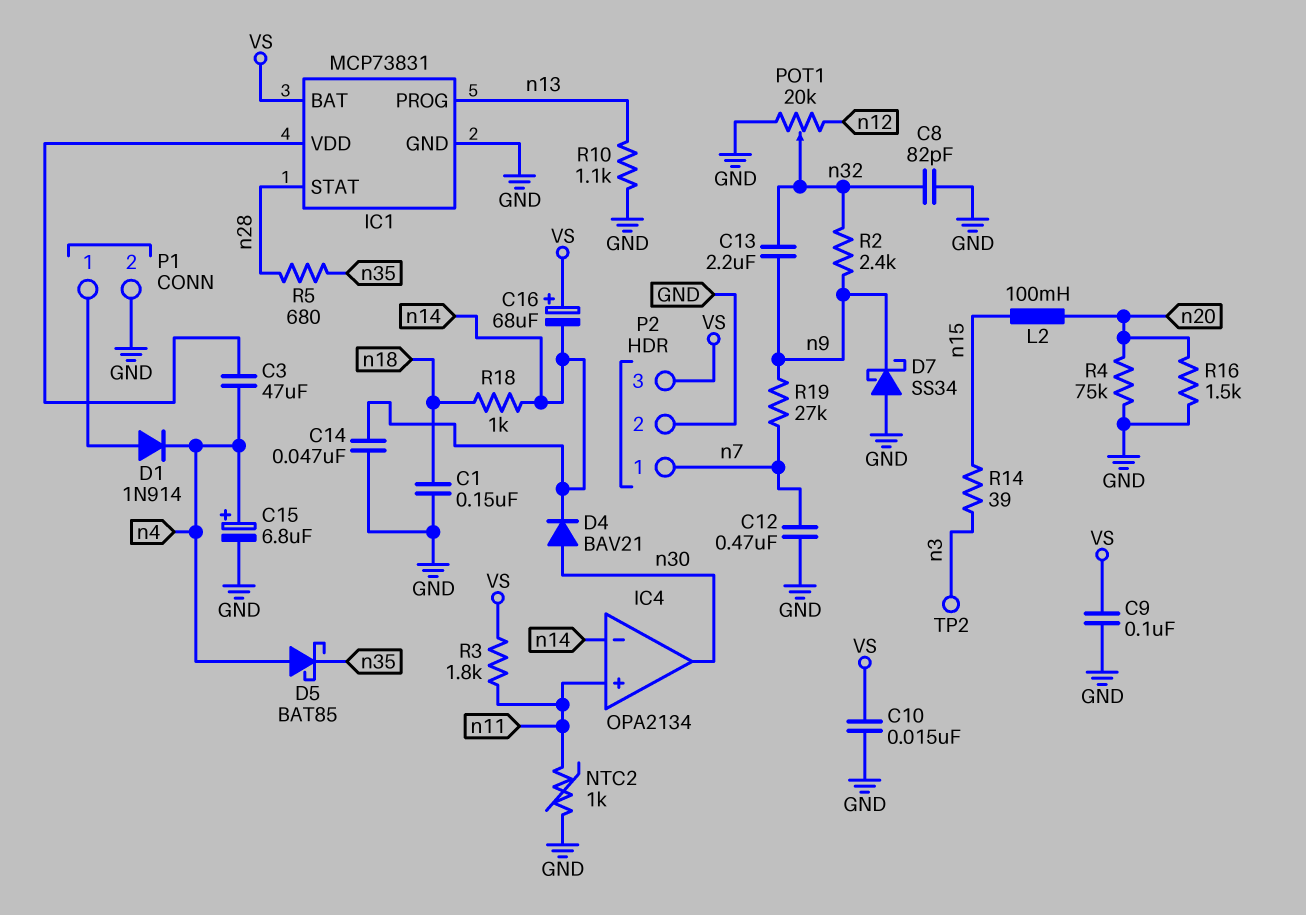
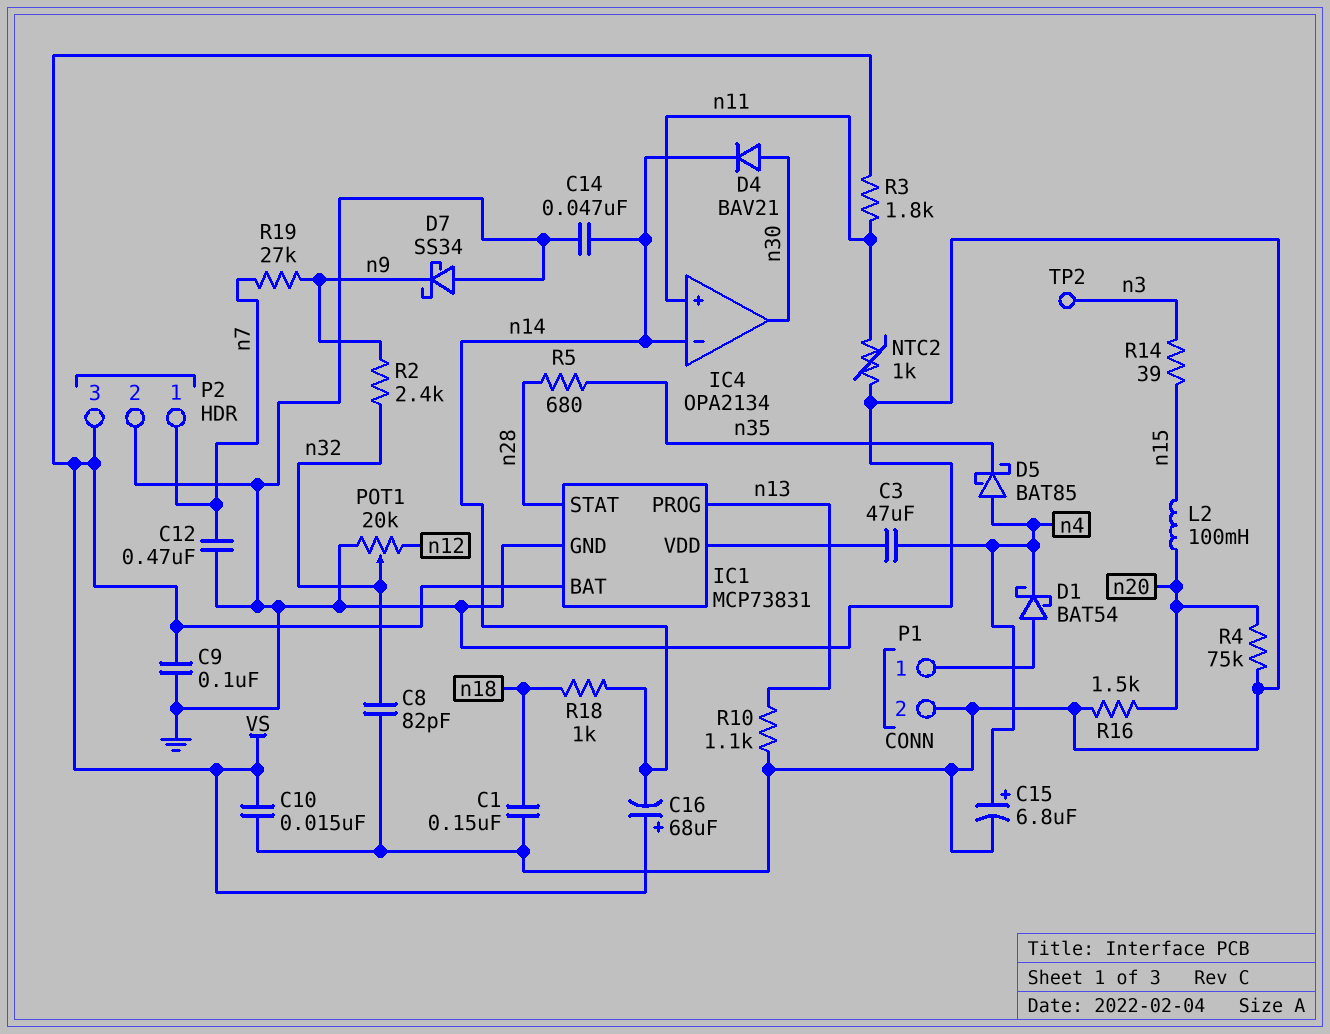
C13: 2.2uF (n9, n32) -> none
D1: diode 1N914 (A P1/1, K n4) -> schottky BAT54 (A P1/1, K n4)

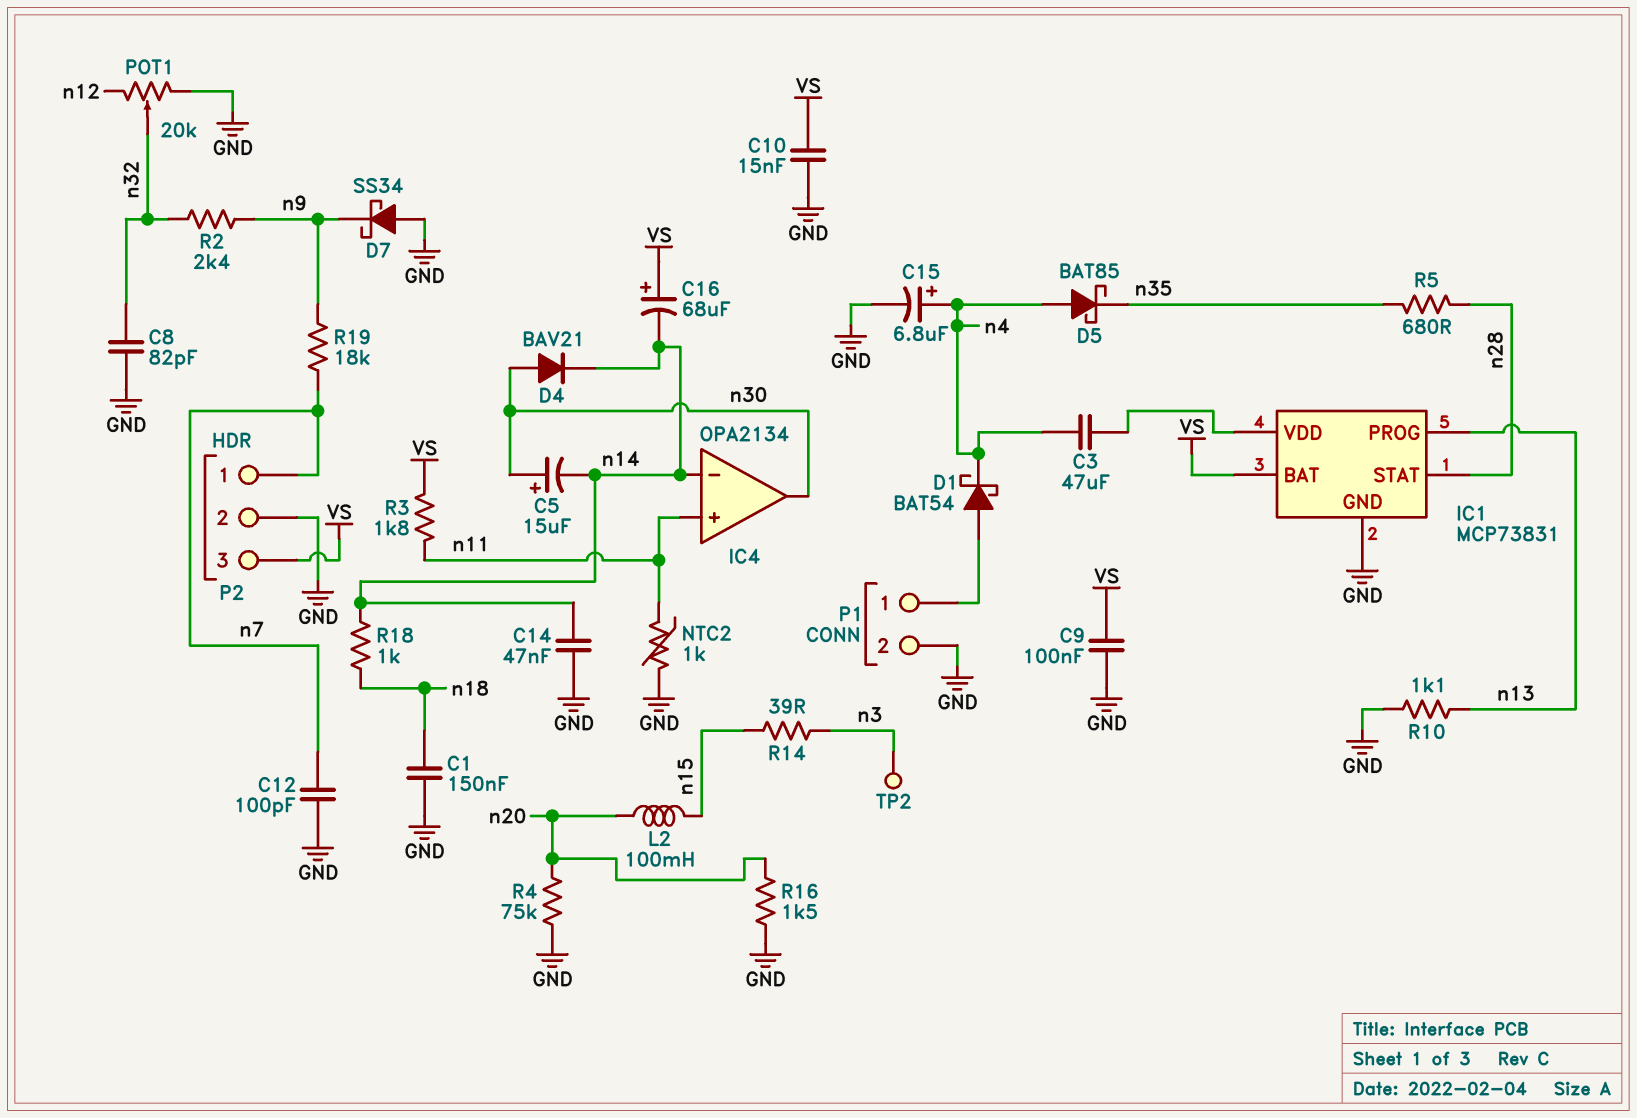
C5: none -> 15uF (plus n30, minus n14)
C12: 470nF (GND, n7) -> 100pF (GND, n7)
R19: 27k (n7, n9) -> 18k (n7, n9)

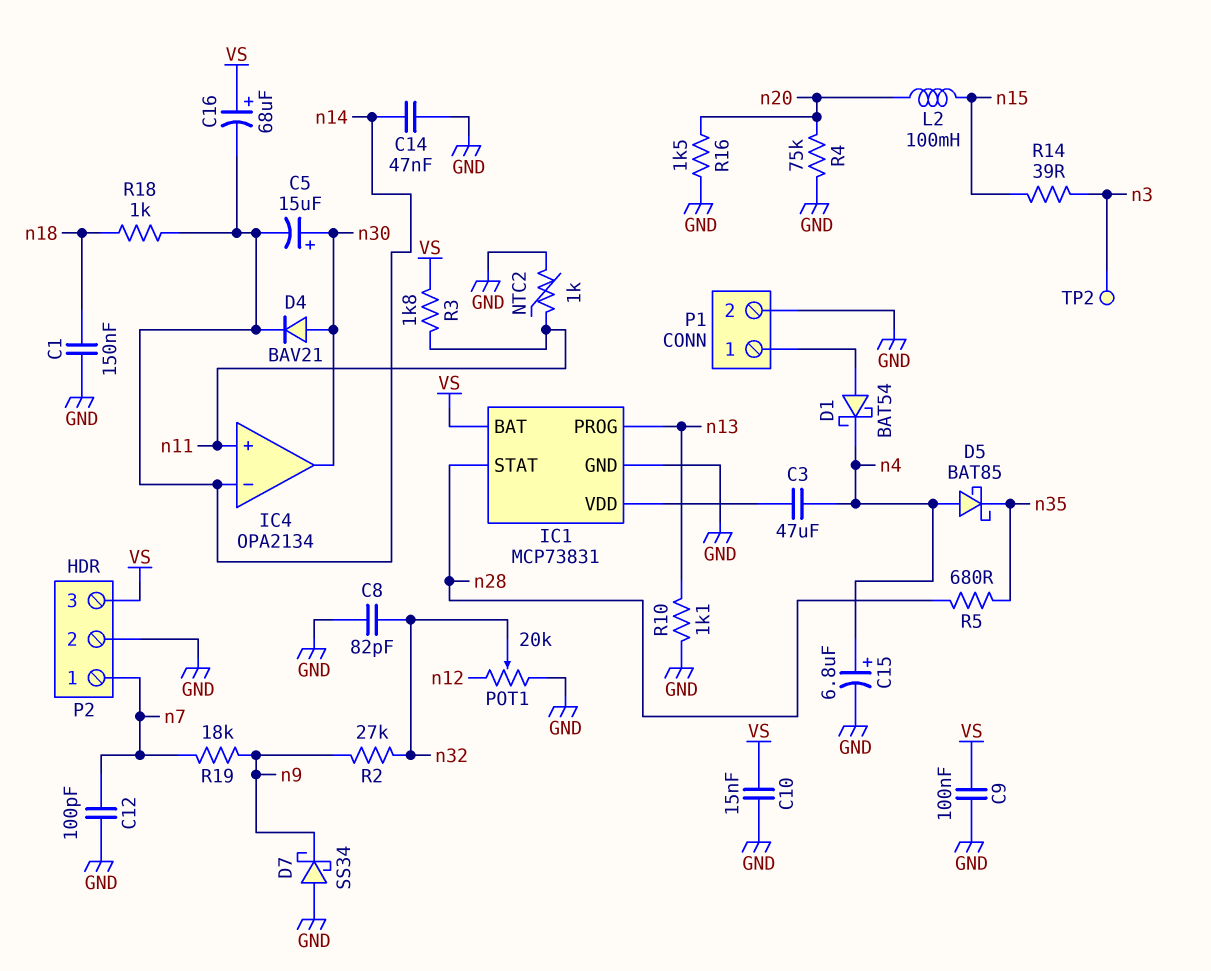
R2: 2.4k (n9, n32) -> 27k (n9, n32)

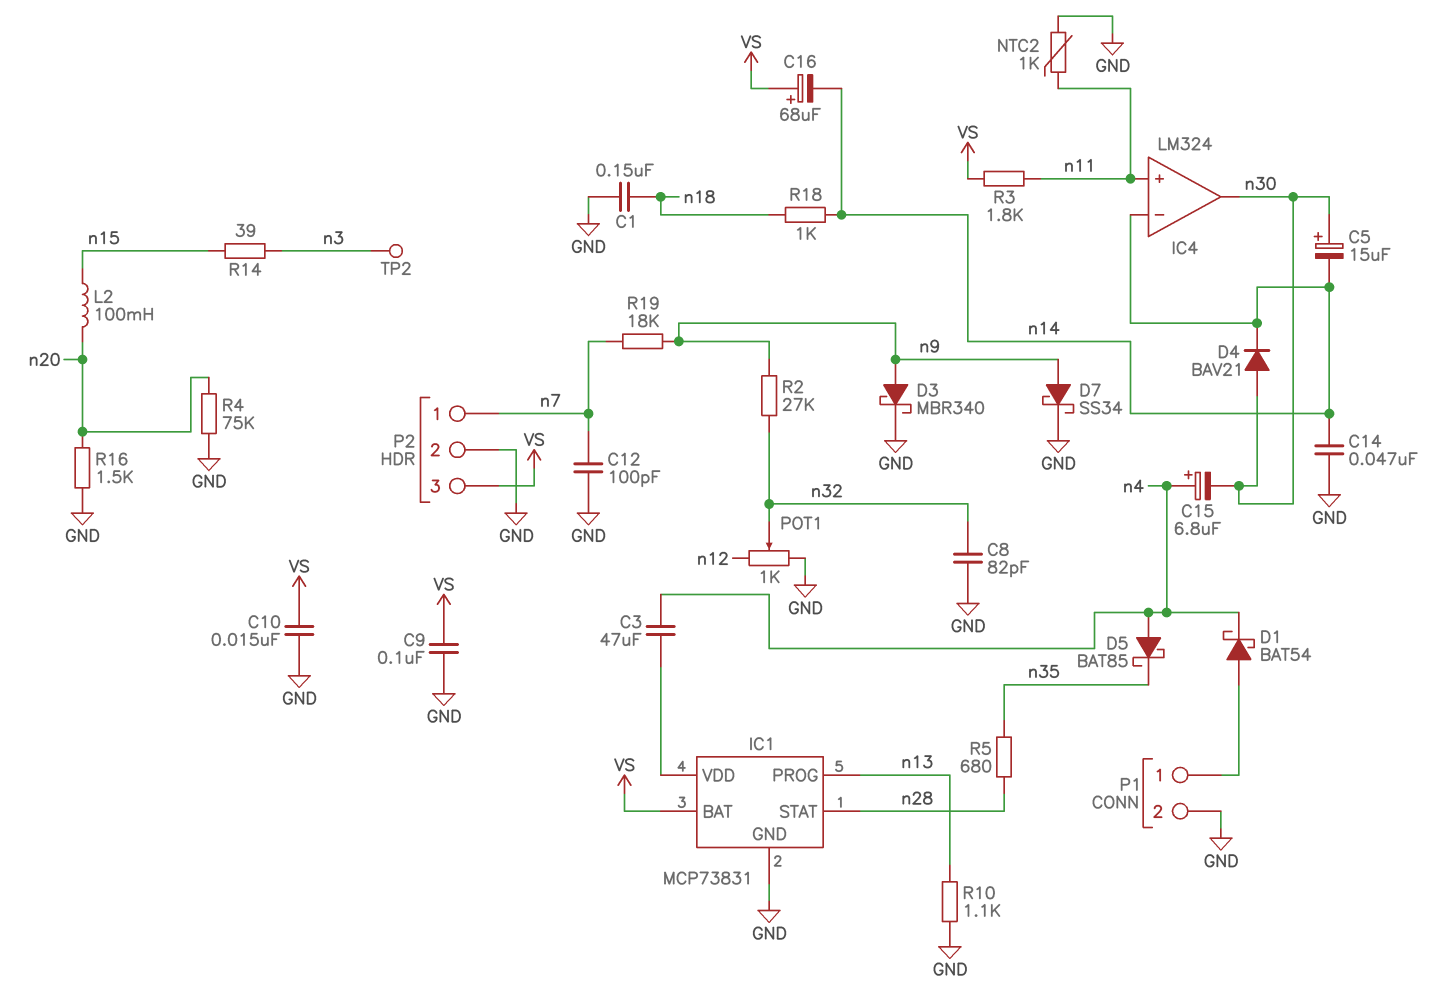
C15: 6.8uF (plus n4, minus GND) -> 6.8uF (plus n4, minus n30)
D3: none -> schottky MBR340 (A n9, K GND)
D7: schottky SS34 (A GND, K n9) -> schottky SS34 (A n9, K GND)
IC4: OPA2134 -> LM324
POT1: 20k (GND, n12, wiper n32) -> 1k (GND, n12, wiper n32)

